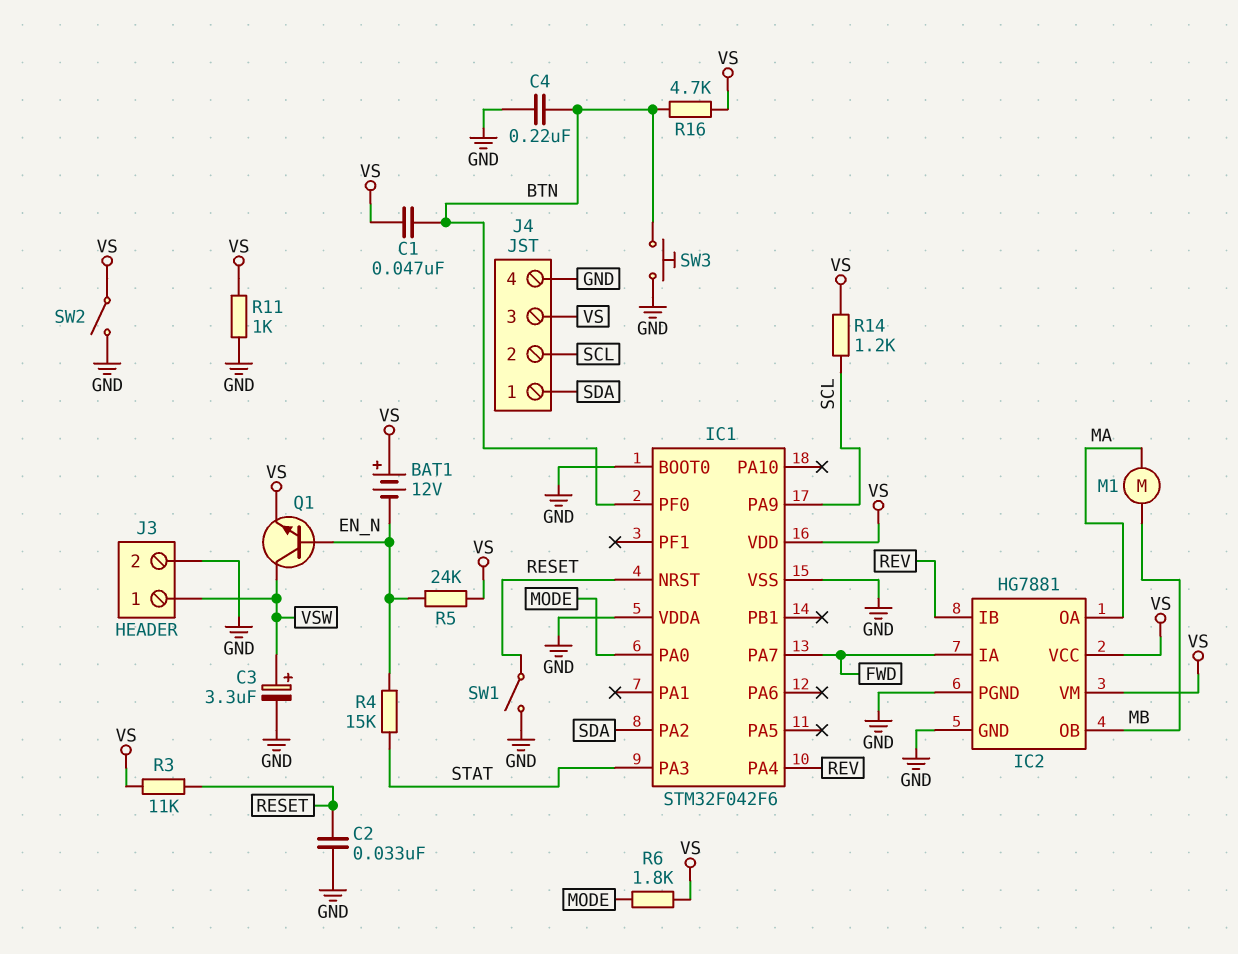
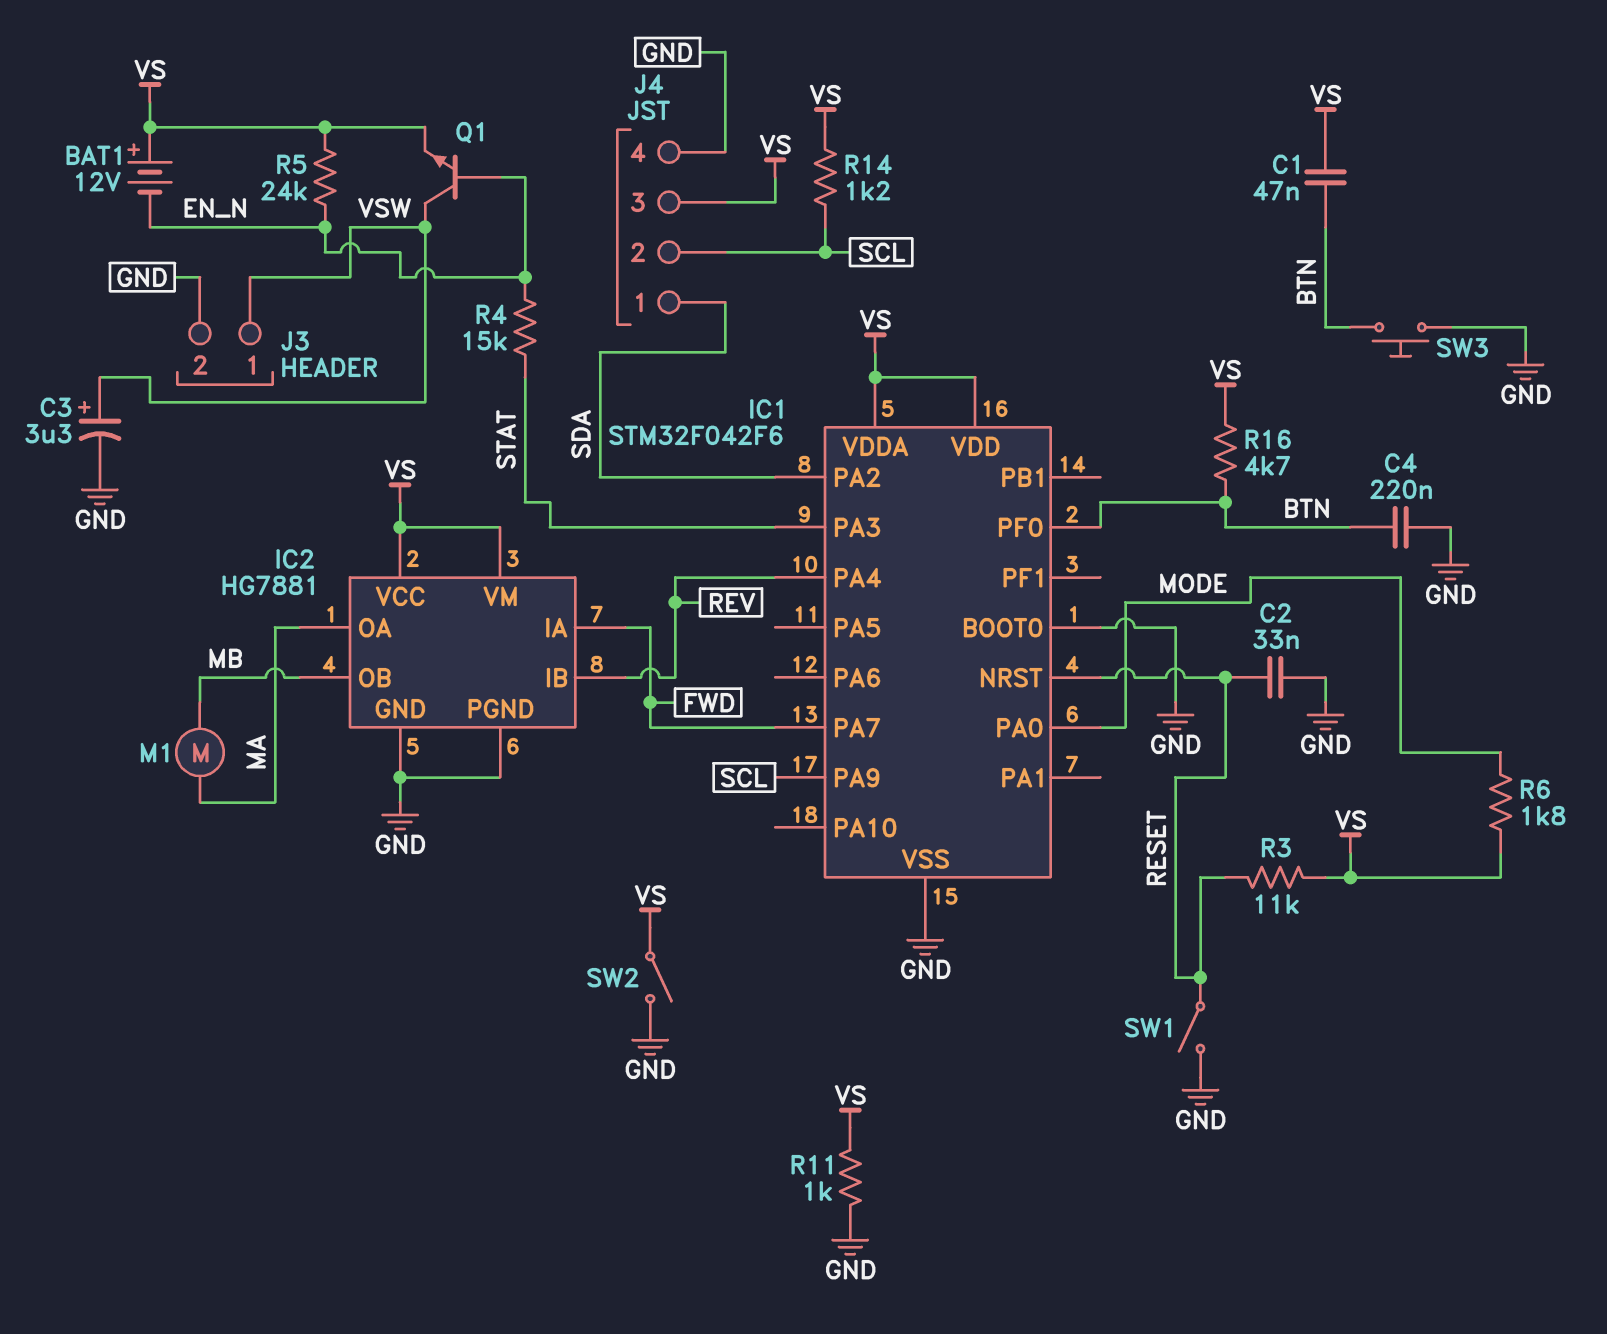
IC1 pin VDDA: GND -> VS

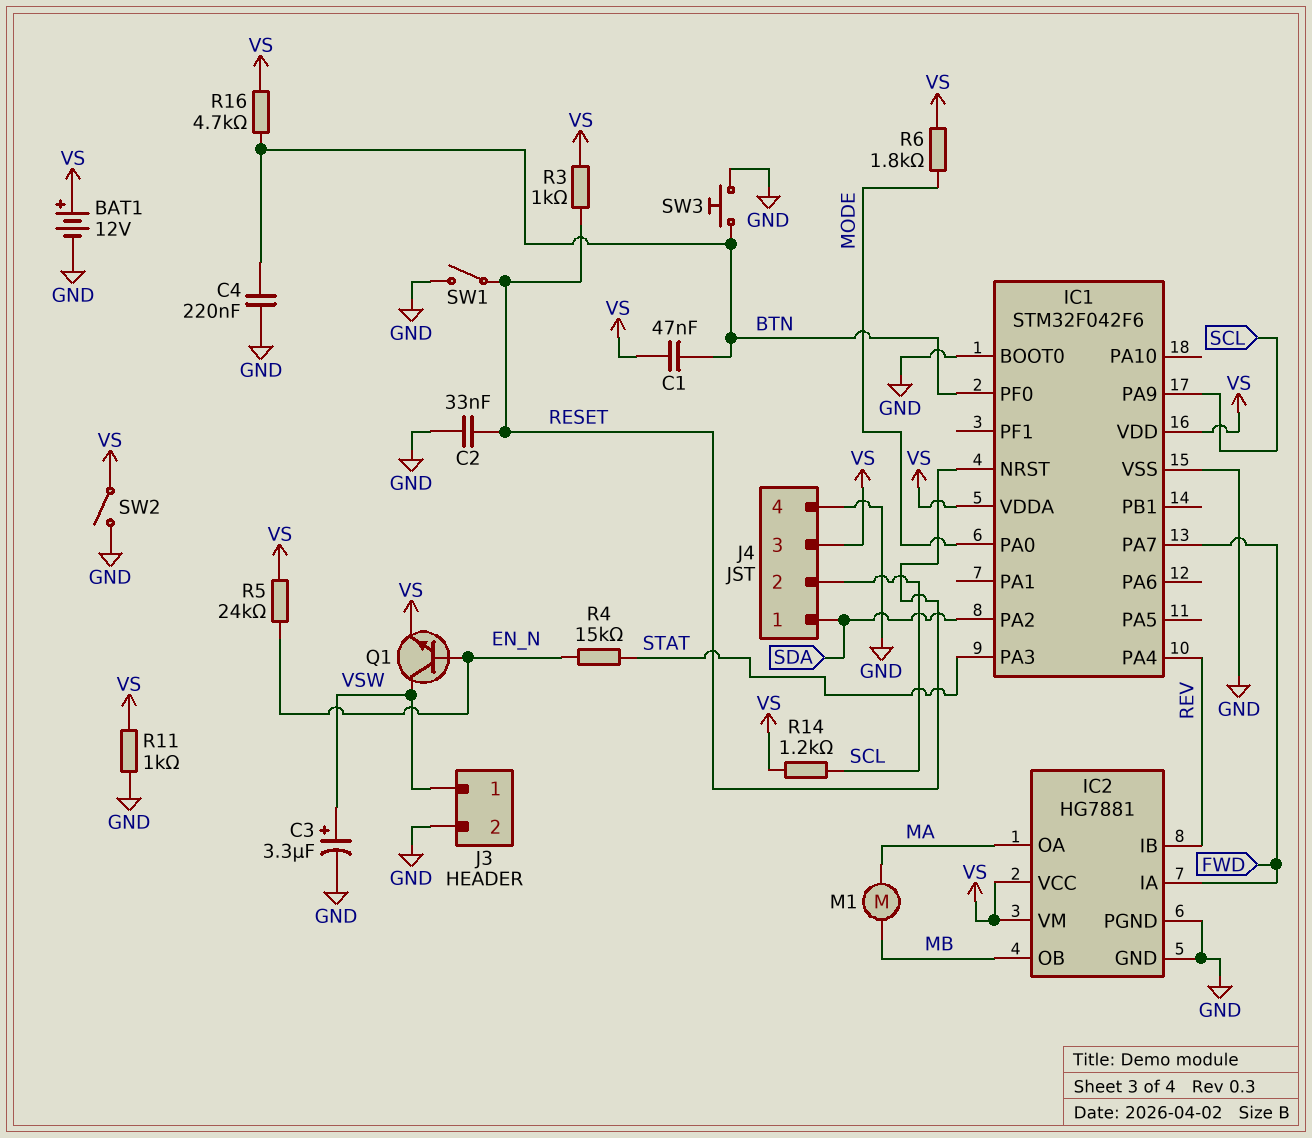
BAT1: 12V (plus VS, minus EN_N) -> 12V (plus VS, minus GND)
R3: 11k (RESET, VS) -> 1k (RESET, VS)

